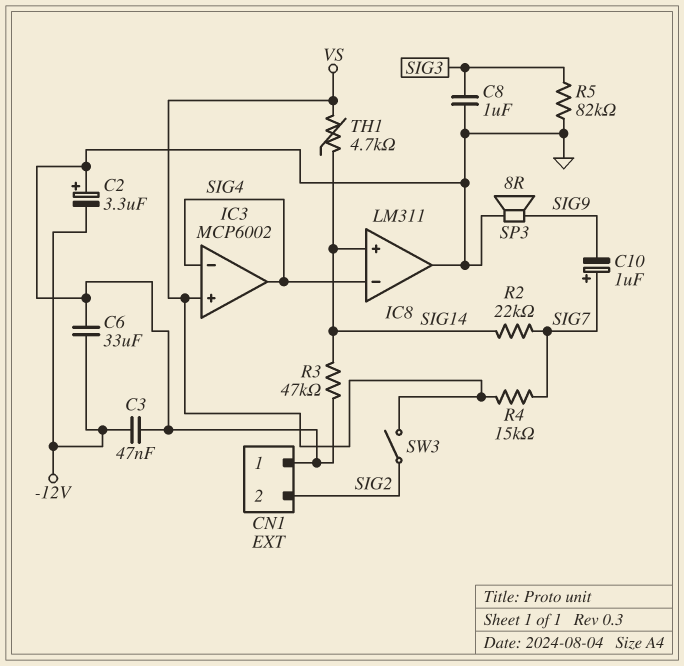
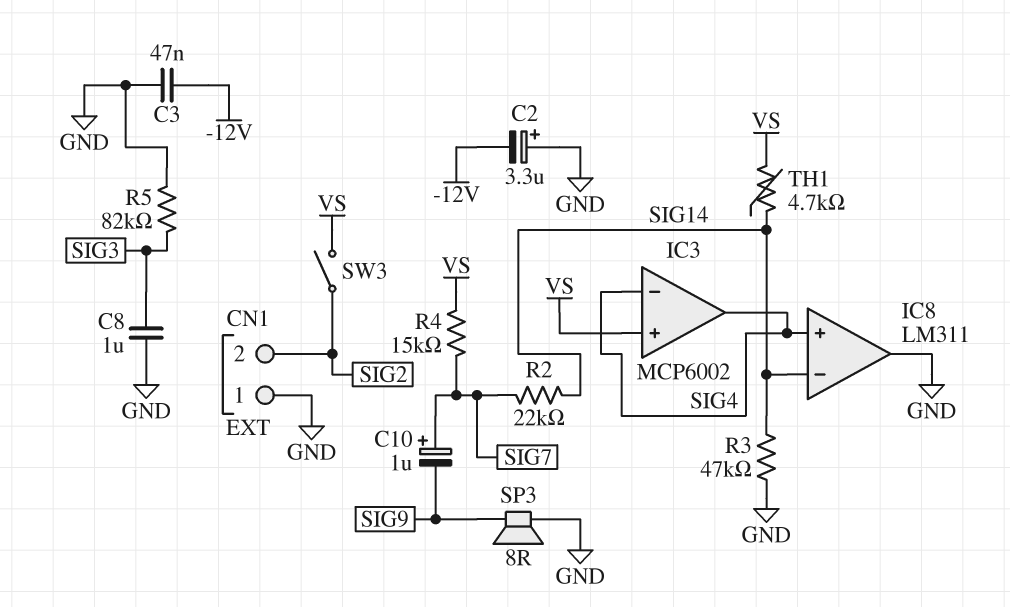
C6: 33uF (-12V, GND) -> none
IC8 pin in+: SIG14 -> SIG4
IC8 pin in-: SIG4 -> SIG14

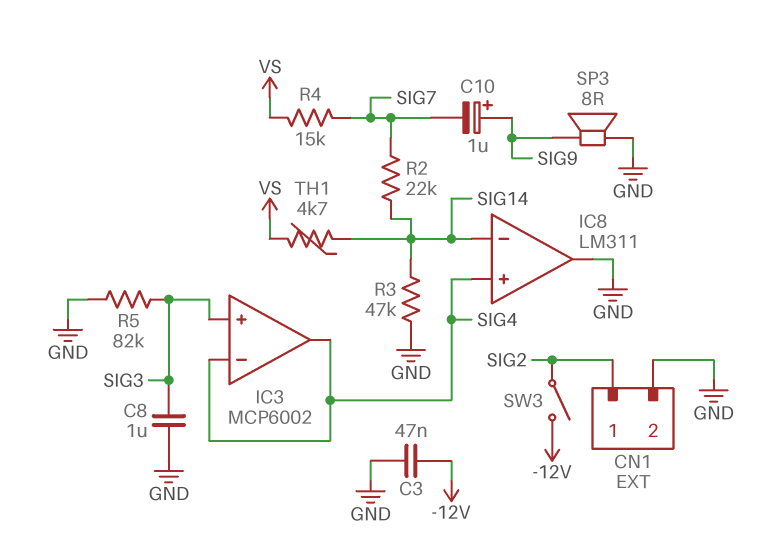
C2: 3.3uF (plus GND, minus -12V) -> none
C10: 1uF (plus SIG7, minus SIG9) -> 1uF (plus SIG9, minus SIG7)
CN1 pin 1: GND -> SIG2
CN1 pin 2: SIG2 -> GND
IC3 pin in+: VS -> SIG3
SW3: switch (SIG2, VS) -> switch (-12V, SIG2)

